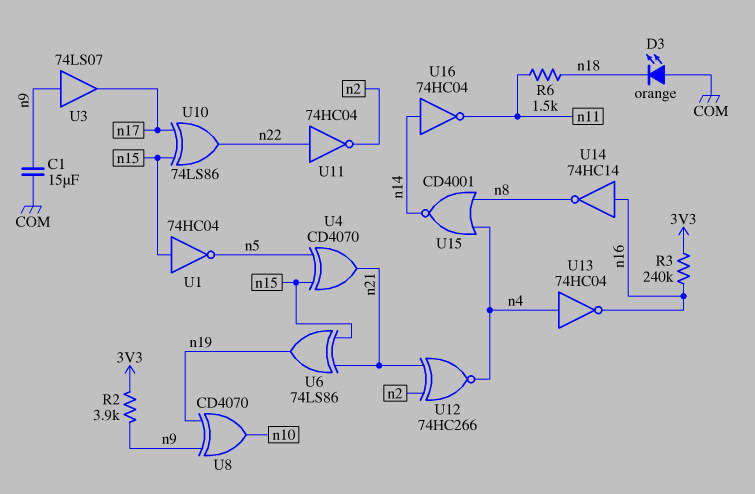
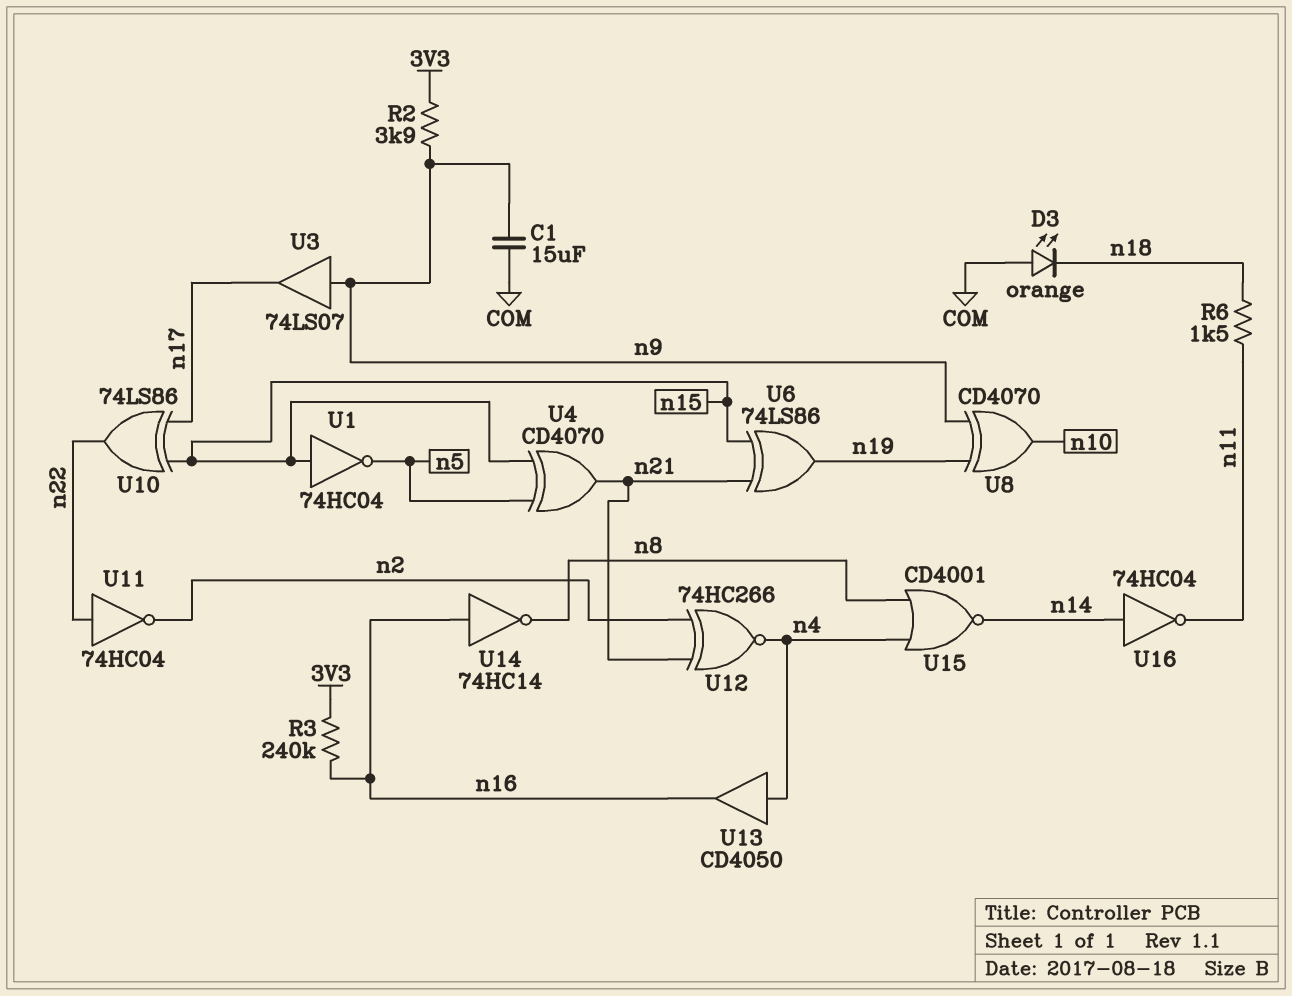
U13: NOT 74HC04 (in n4, out n16) -> buffer CD4050 (in n4, out n16)

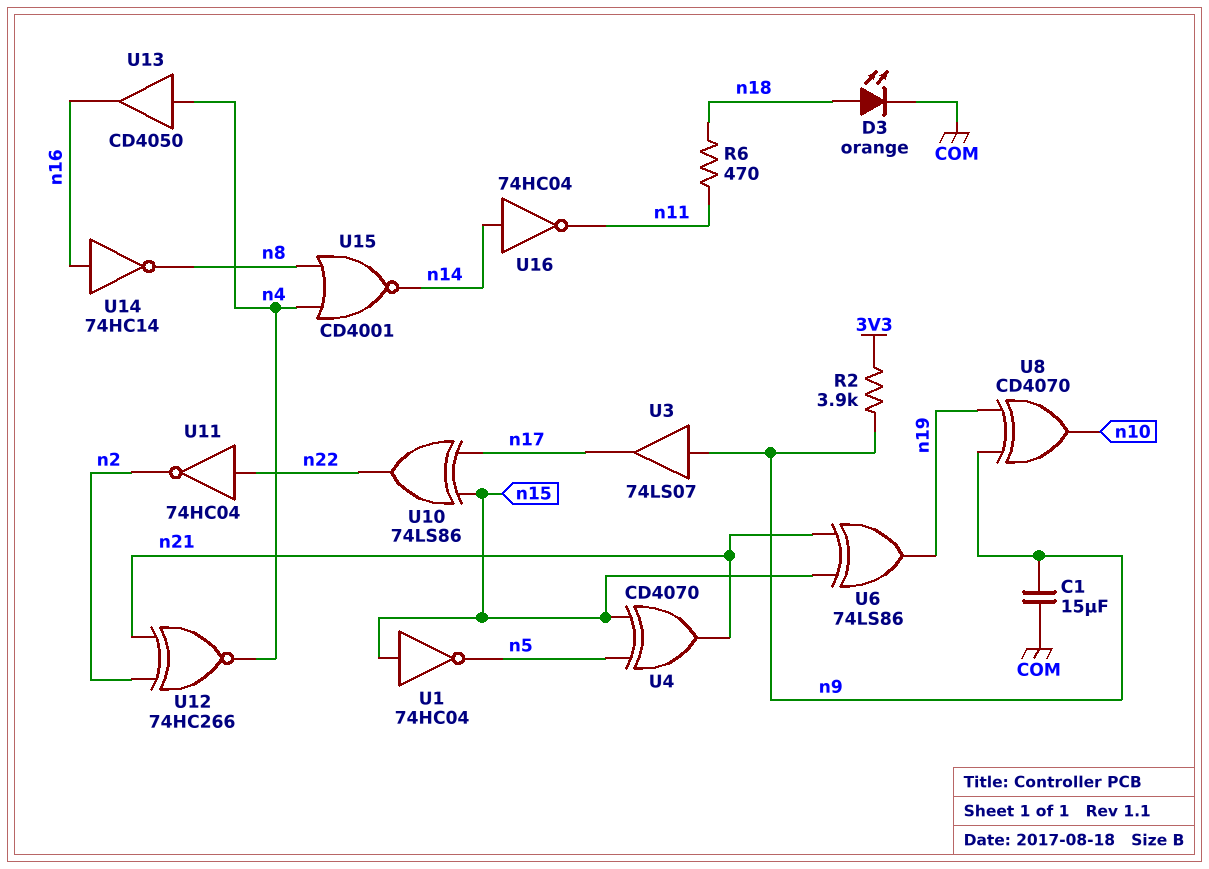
D3: LED orange (A COM, K n18) -> LED orange (A n18, K COM)
R3: 240k (3V3, n16) -> none
R6: 1.5k (n11, n18) -> 470 (n11, n18)

